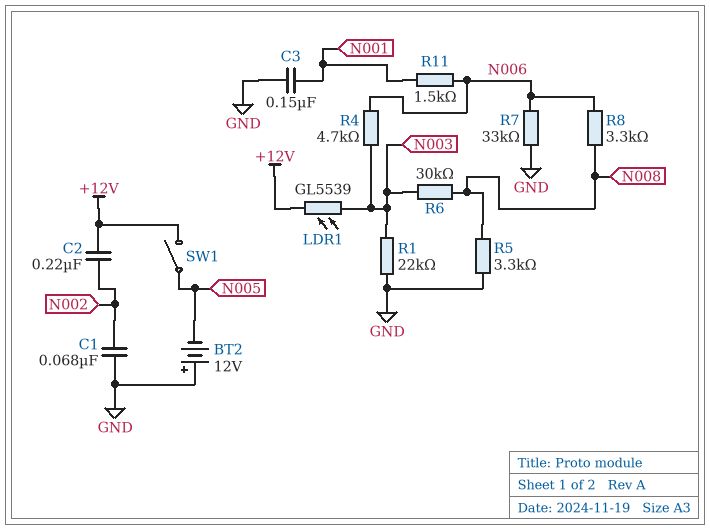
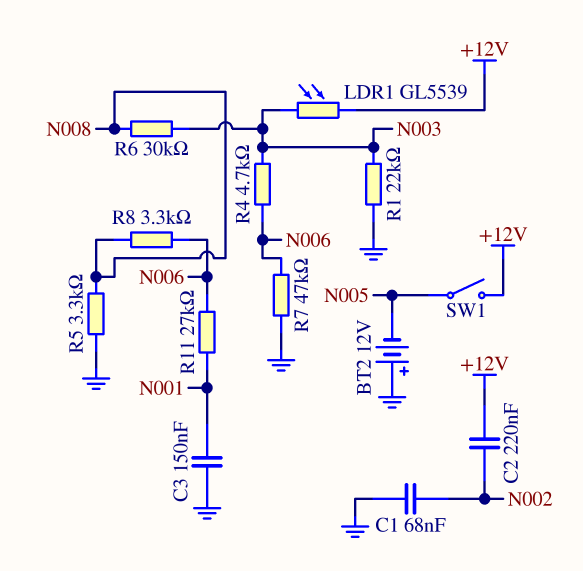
R7: 33k (GND, N006) -> 47k (GND, N006)
R11: 1.5k (N001, N006) -> 27k (N001, N006)

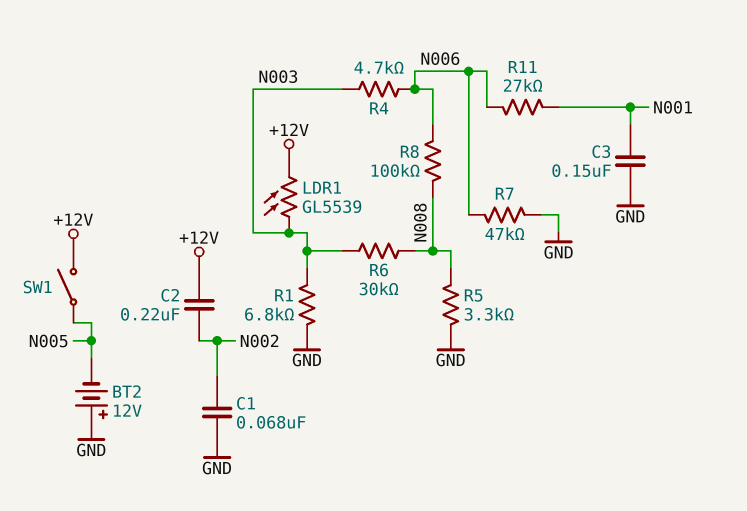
R1: 22k (GND, N003) -> 6.8k (GND, N003)
R8: 3.3k (N006, N008) -> 100k (N006, N008)

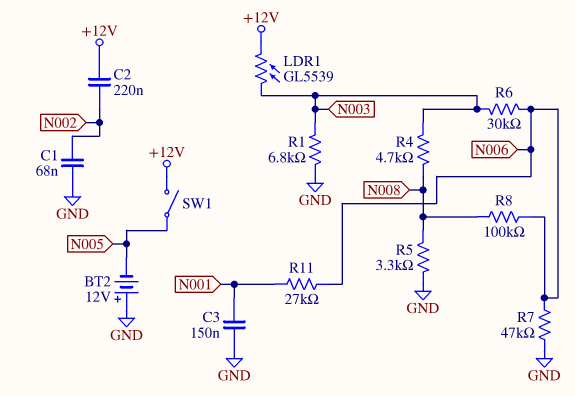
R4: 4.7k (N003, N006) -> 4.7k (N003, N008)
R6: 30k (N003, N008) -> 30k (N003, N006)

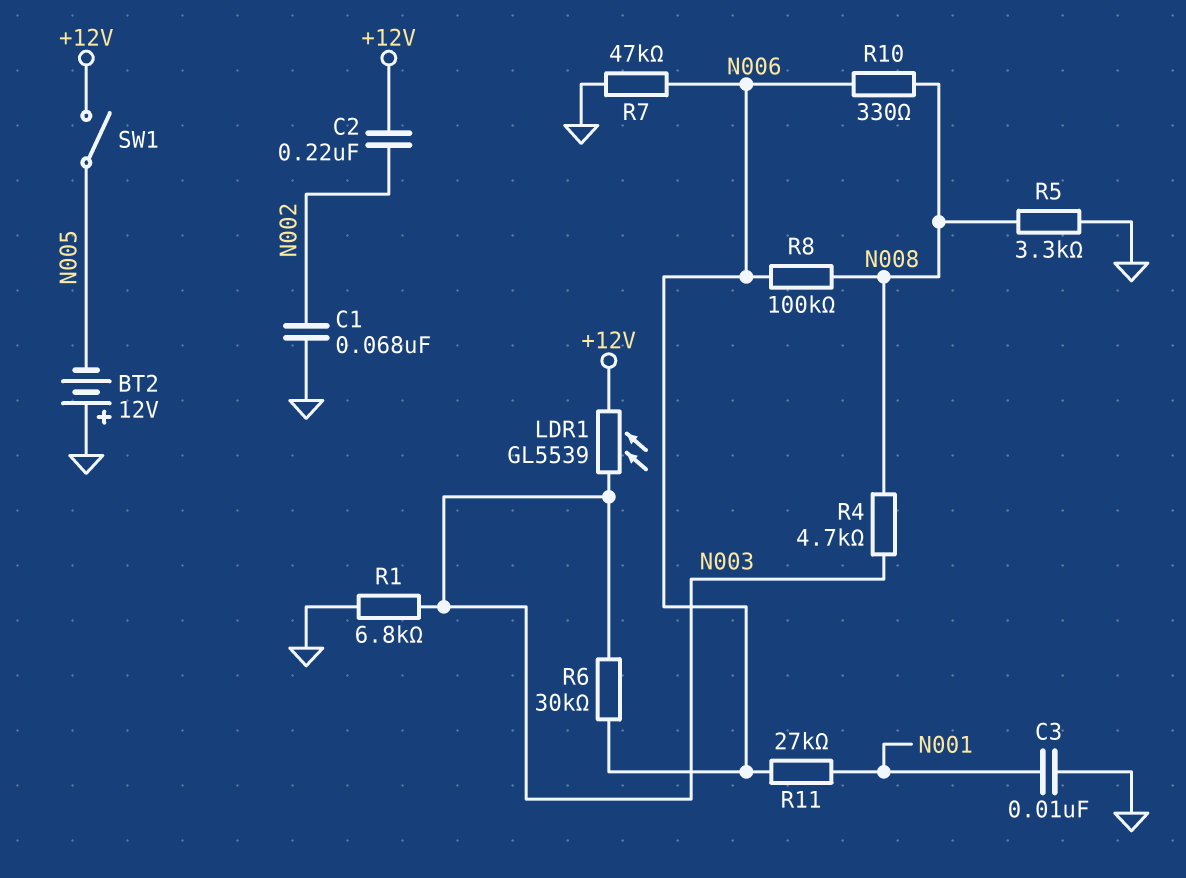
C3: 150nF (GND, N001) -> 10nF (GND, N001)
R10: none -> 330 (N006, N008)

